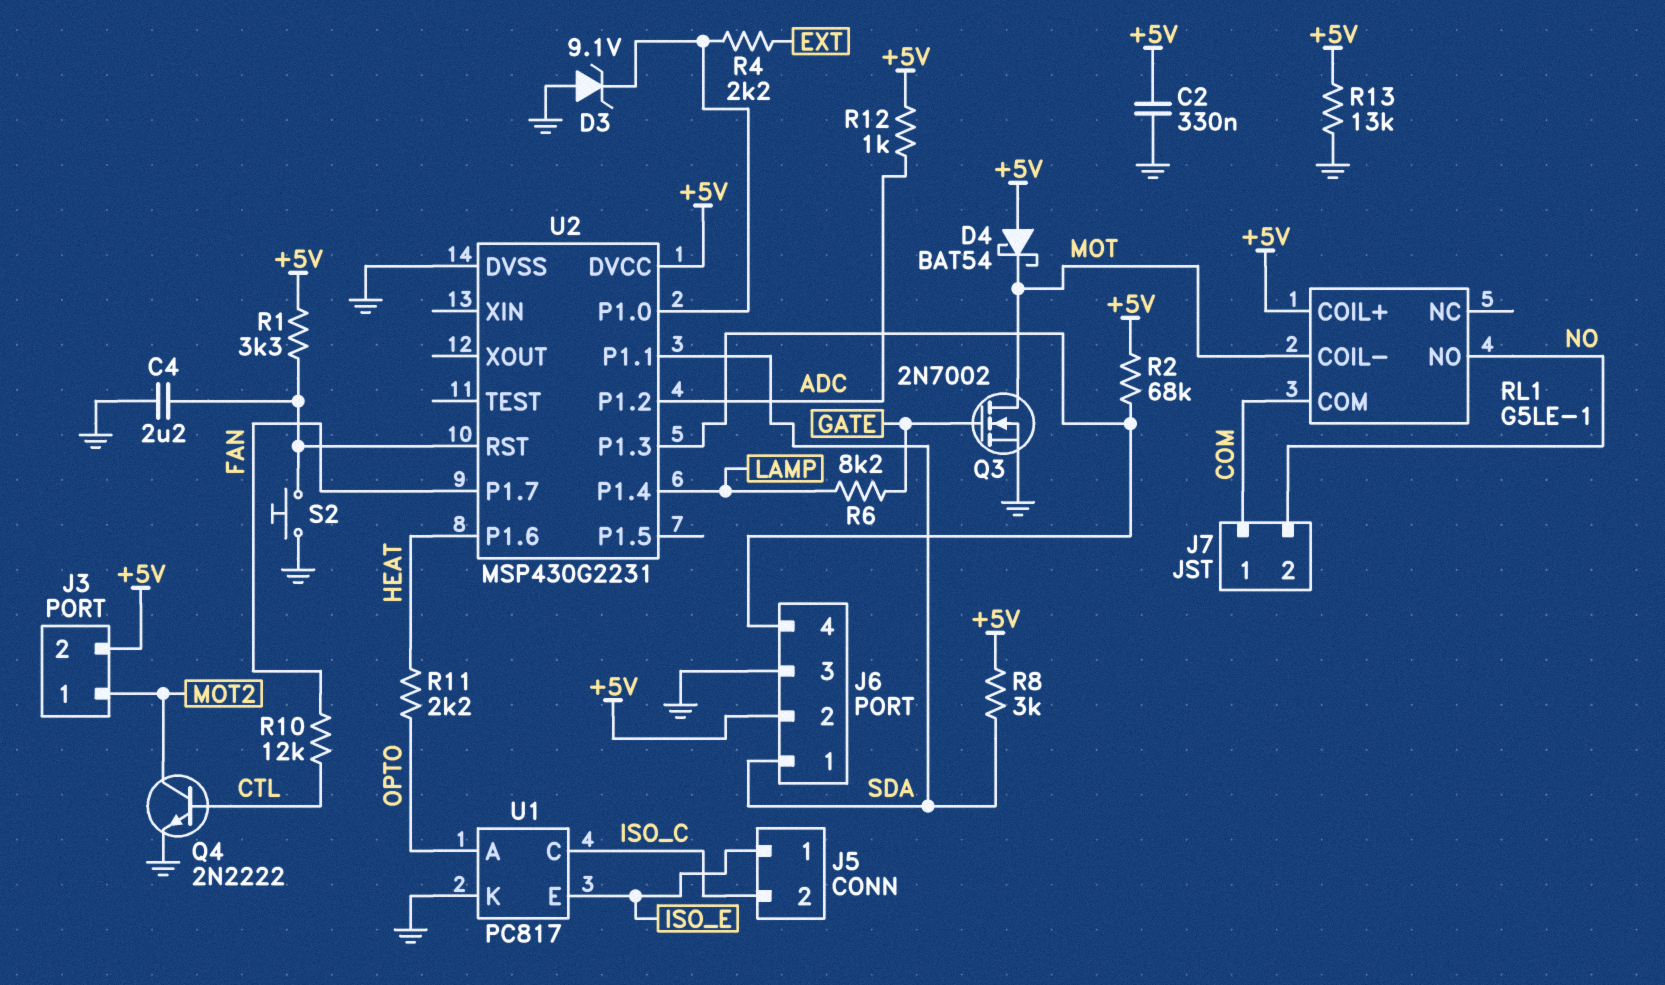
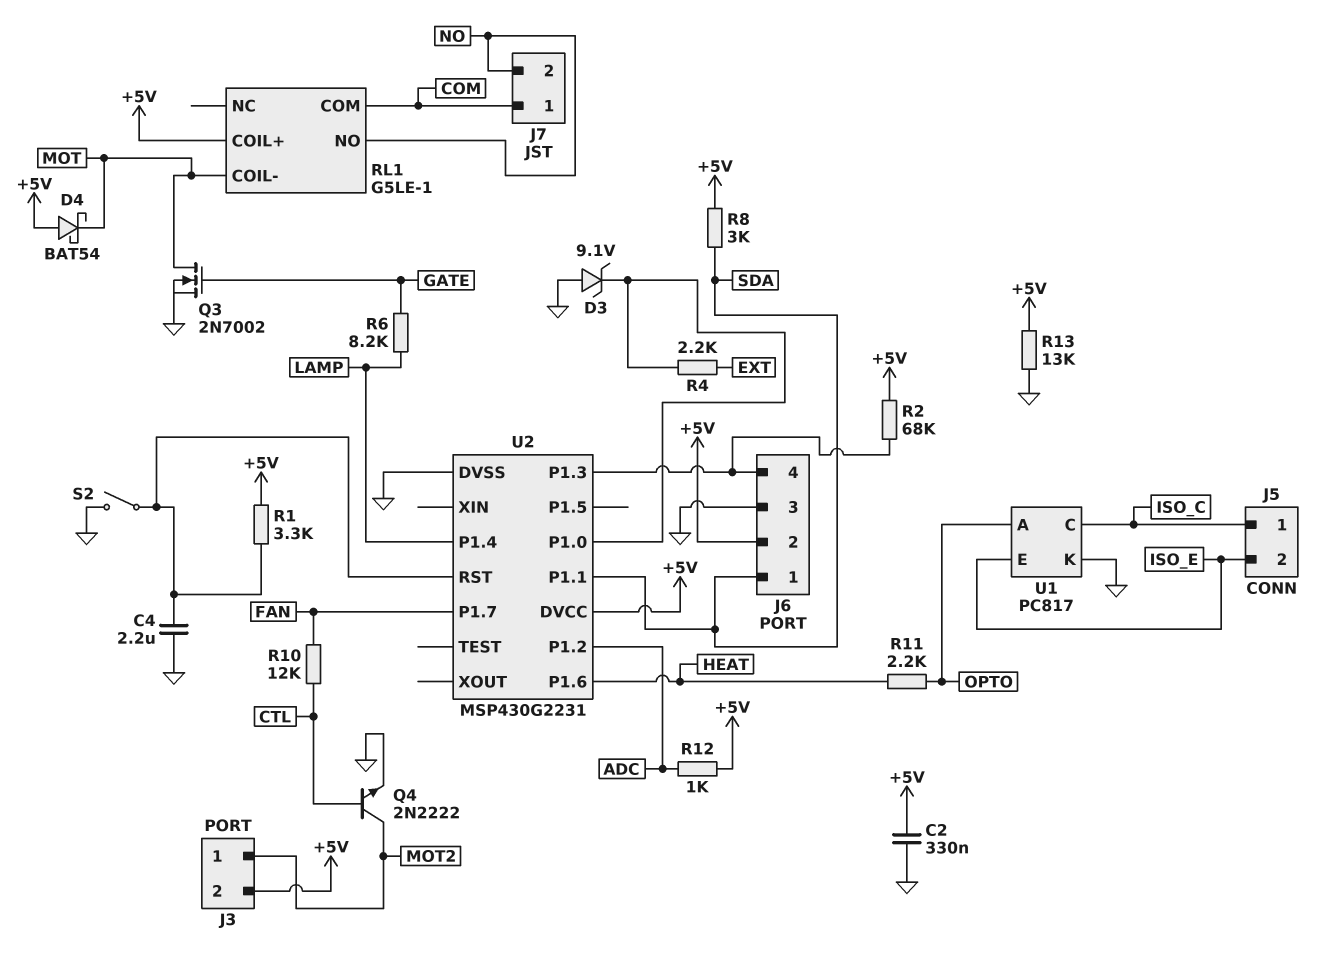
J5 pin 1: ISO_E -> ISO_C
J5 pin 2: ISO_C -> ISO_E
S2: button (GND, U2/RST) -> switch (GND, U2/RST)

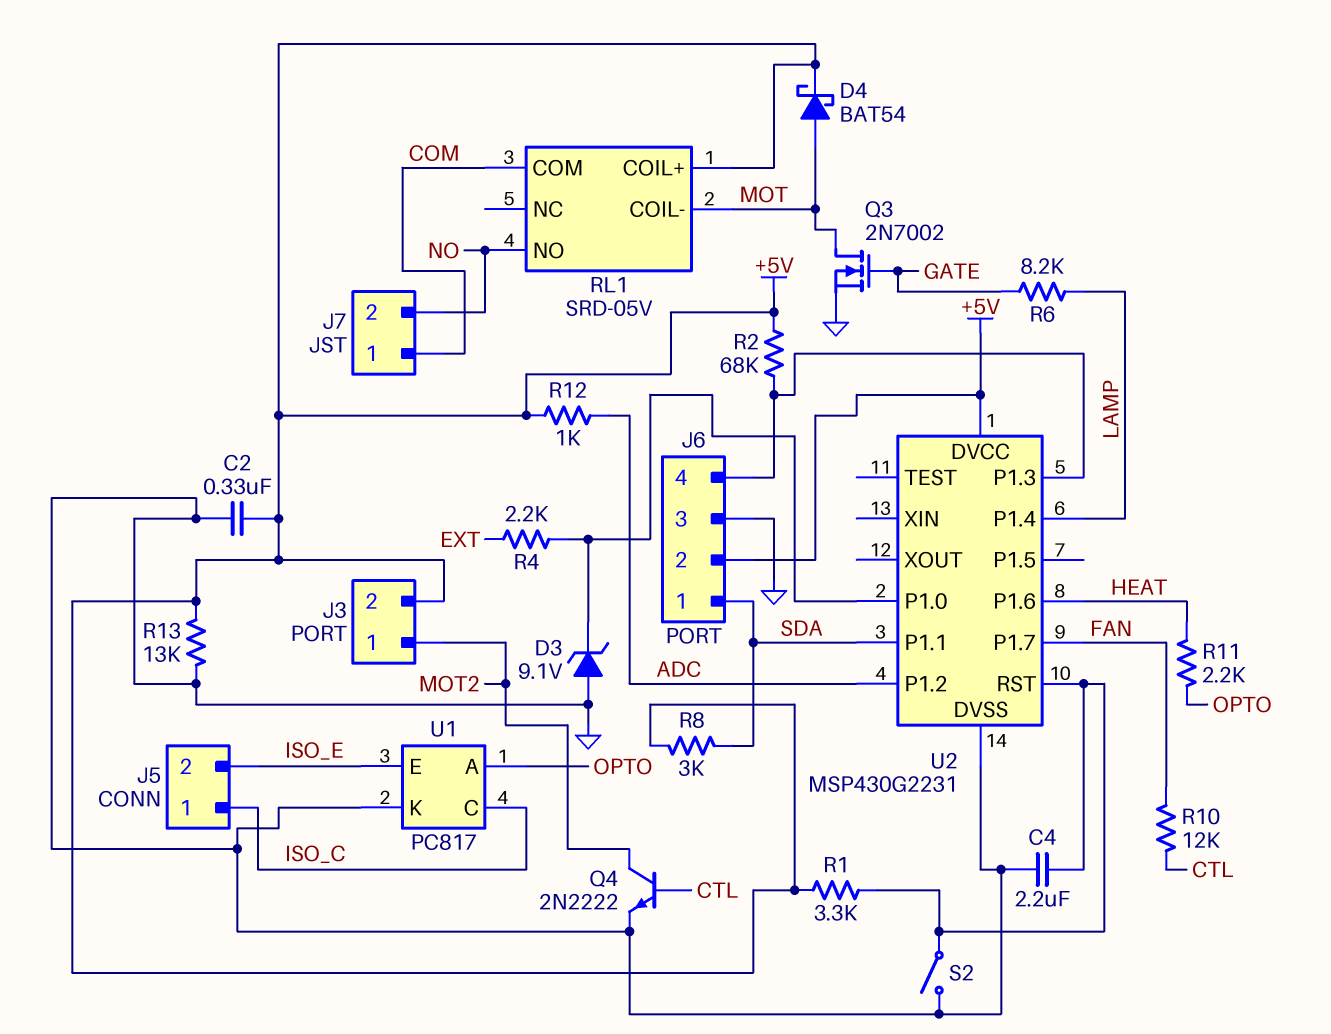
D4: schottky BAT54 (A +5V, K MOT) -> schottky BAT54 (A MOT, K +5V)
RL1: G5LE-1 -> SRD-05V

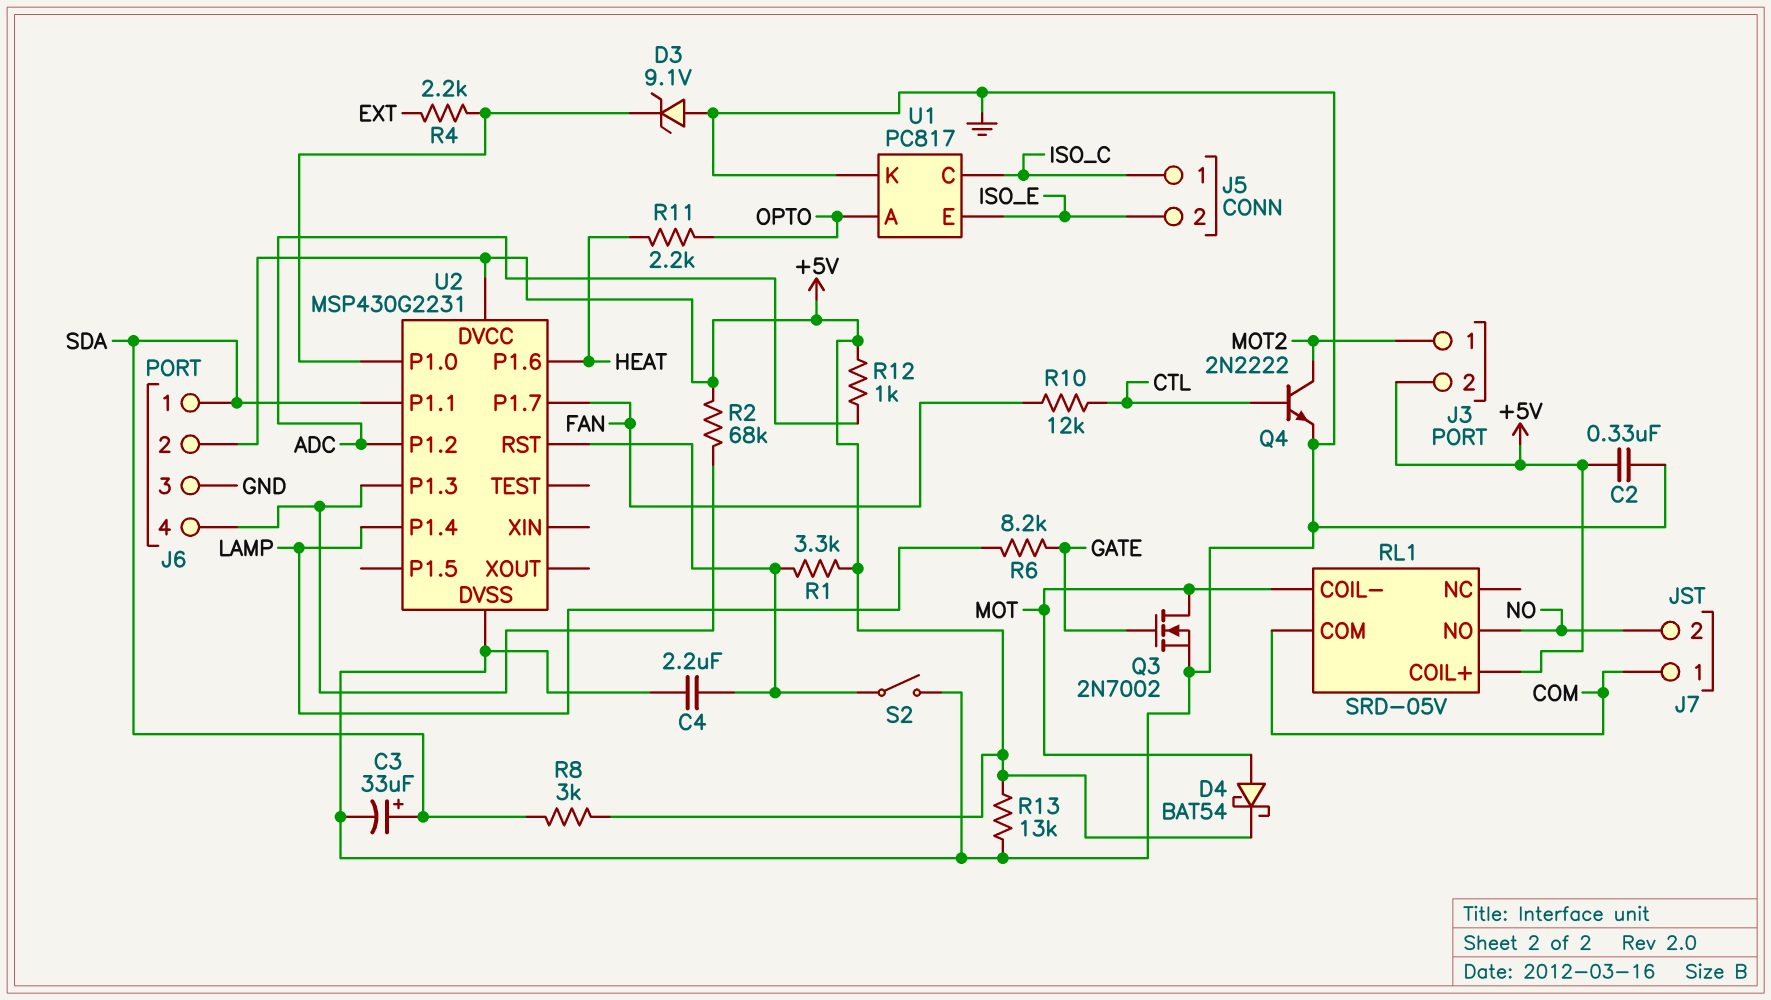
C3: none -> 33uF (plus SDA, minus GND)

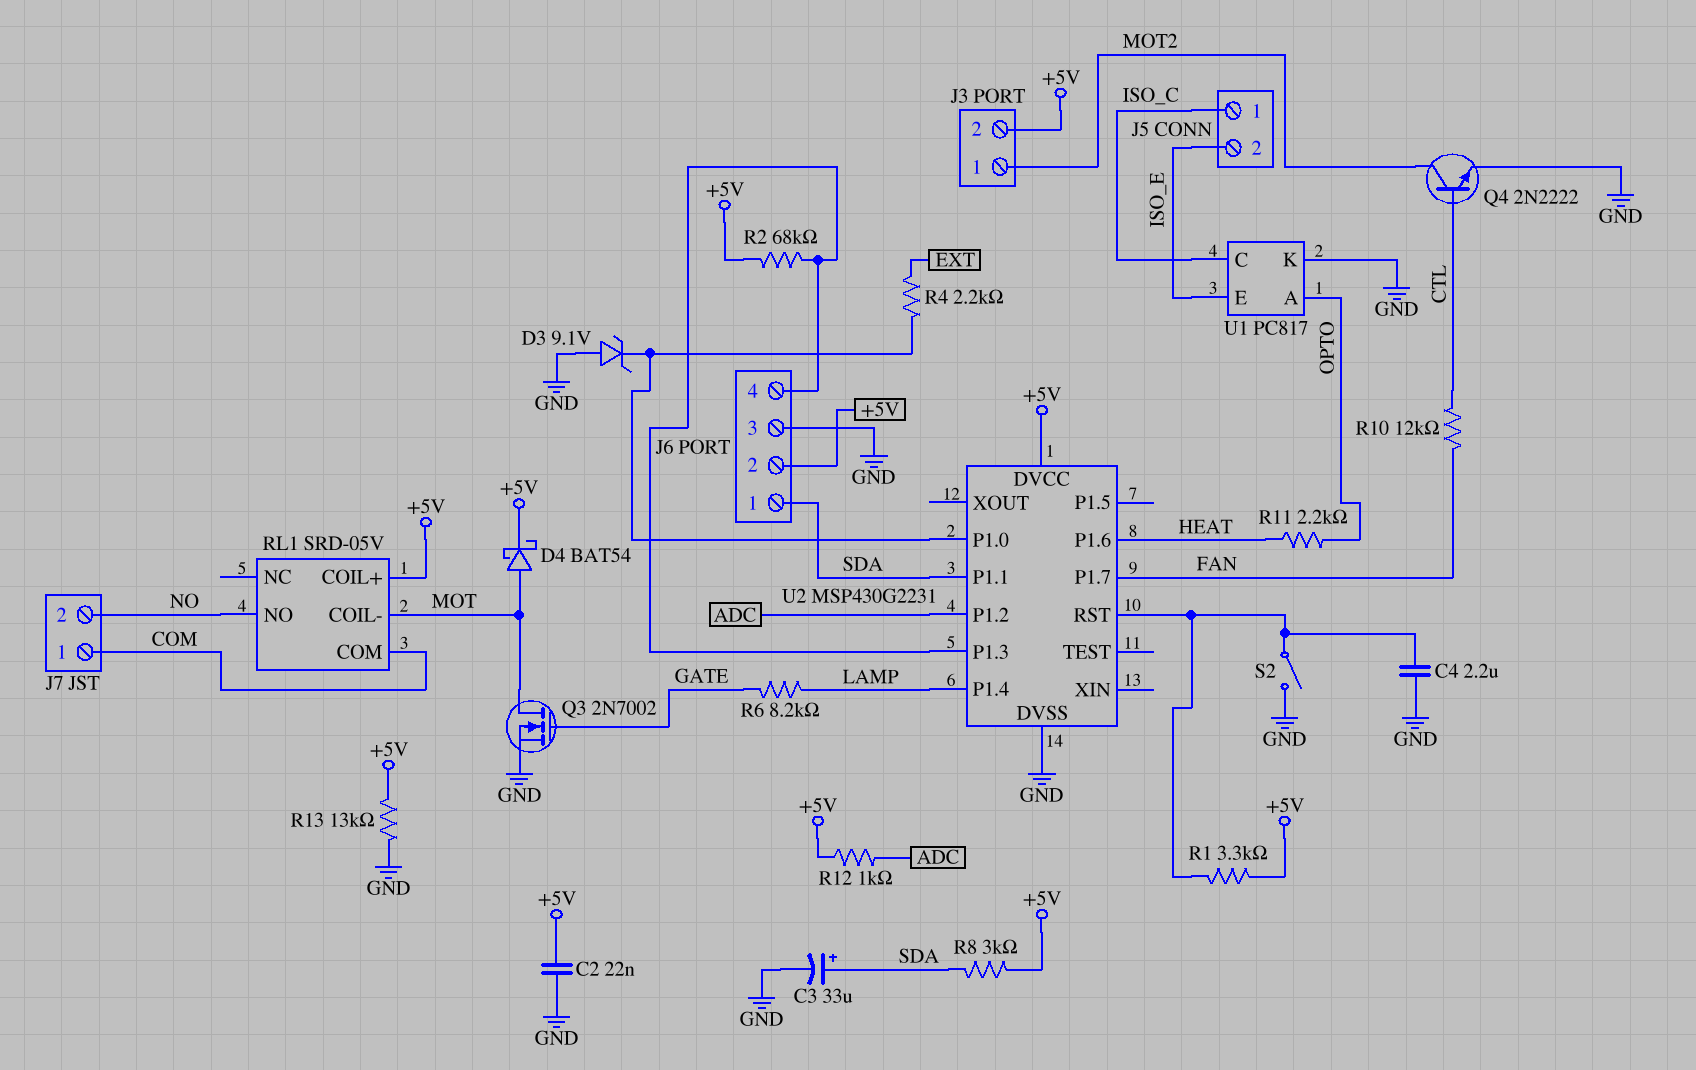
C2: 330nF (+5V, GND) -> 22nF (+5V, GND)

